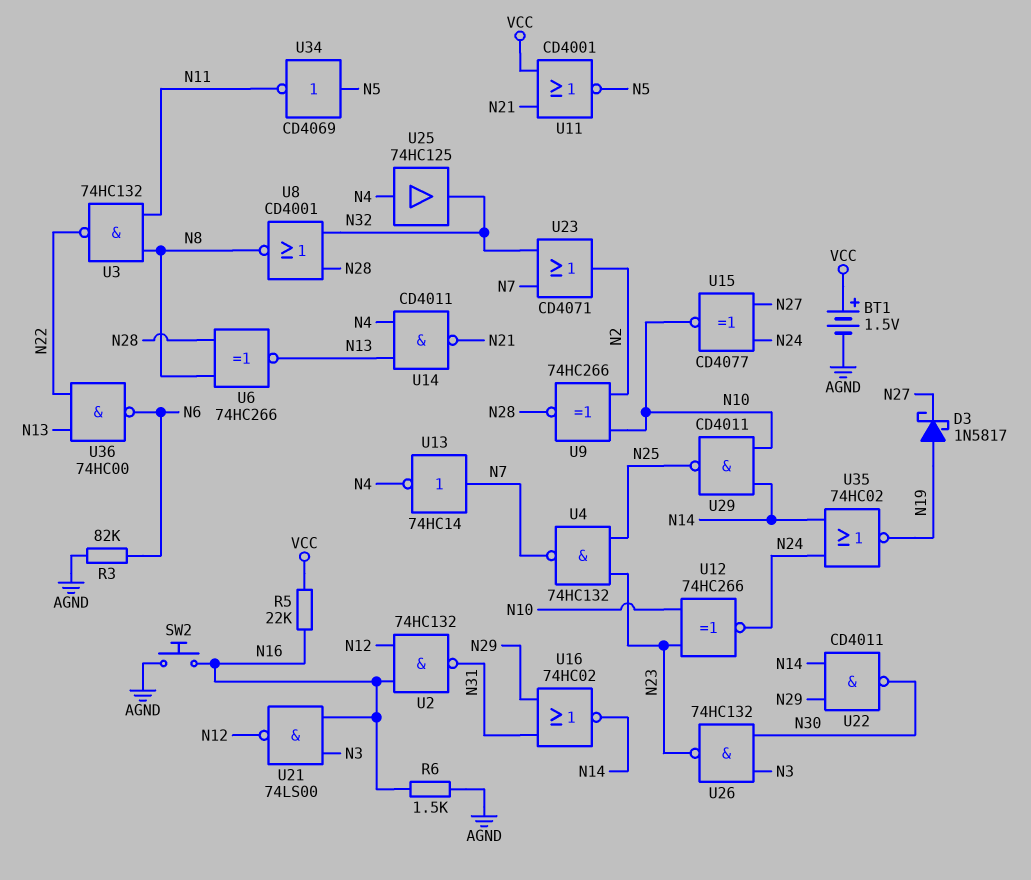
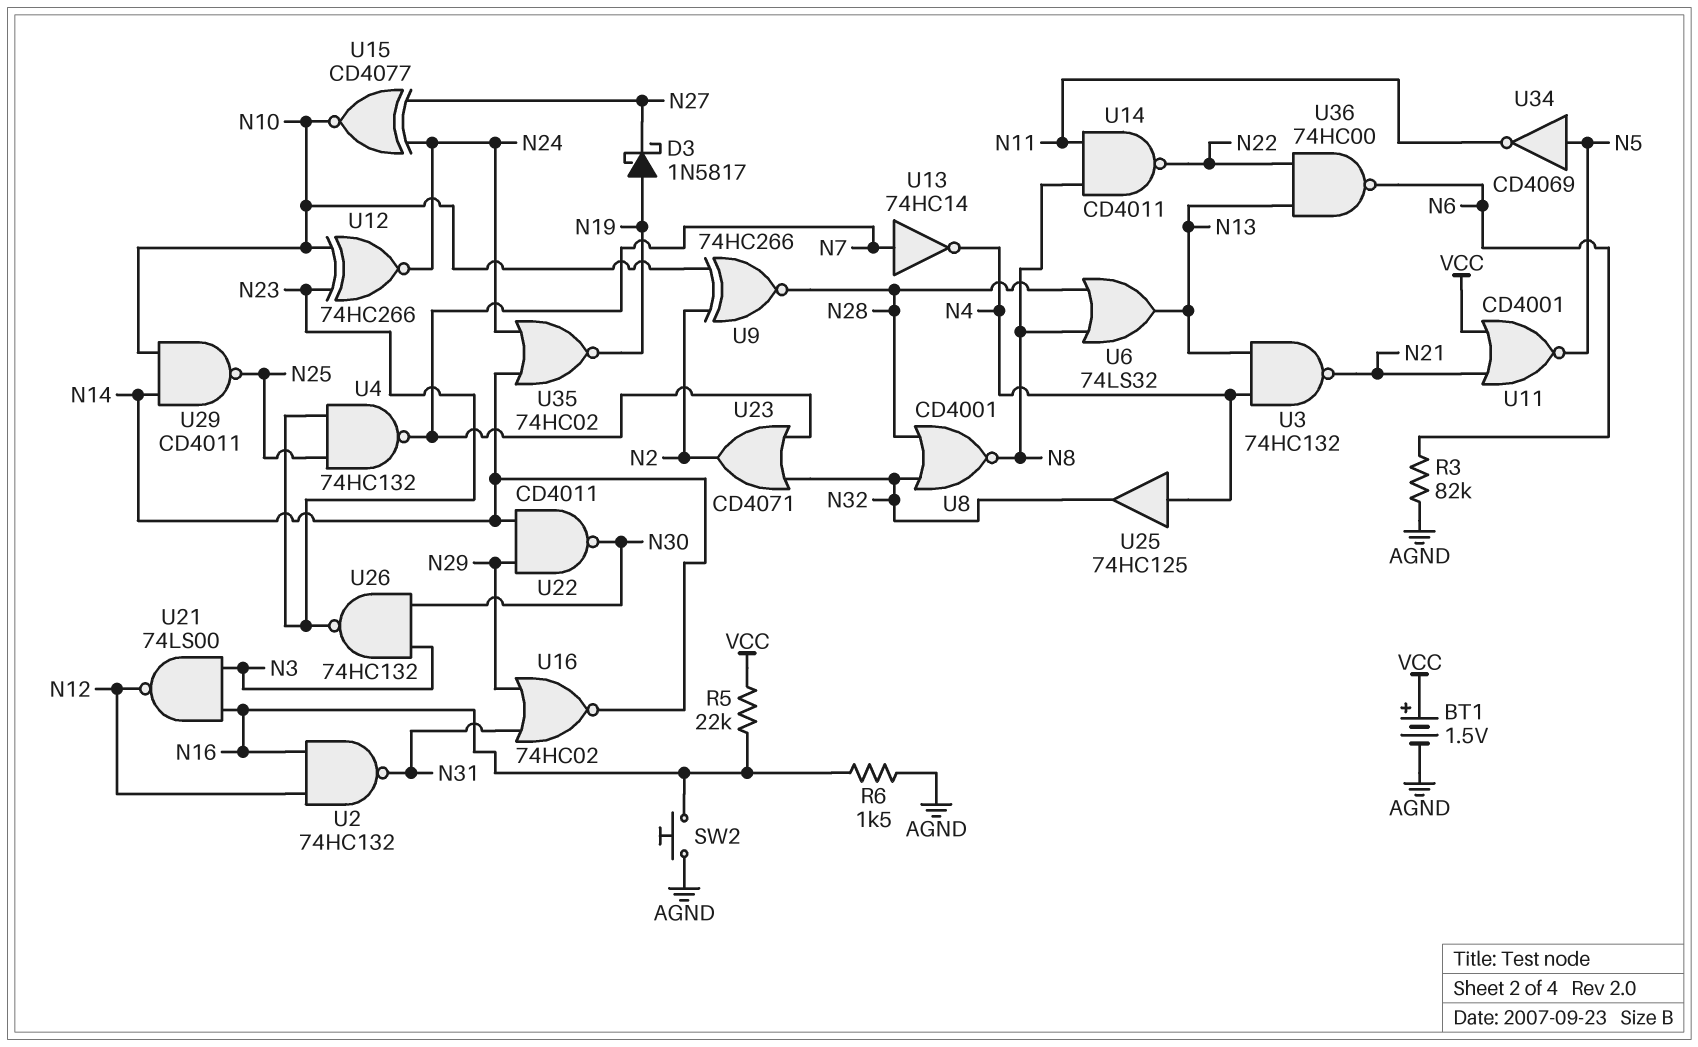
U3: NAND 74HC132 (in N8, in N11, out N22) -> NAND 74HC132 (in N4, in N13, out N21)
U6: XNOR 74HC266 (in N8, in N28, out N13) -> OR 74LS32 (in N8, in N28, out N13)
U14: NAND CD4011 (in N4, in N13, out N21) -> NAND CD4011 (in N8, in N11, out N22)

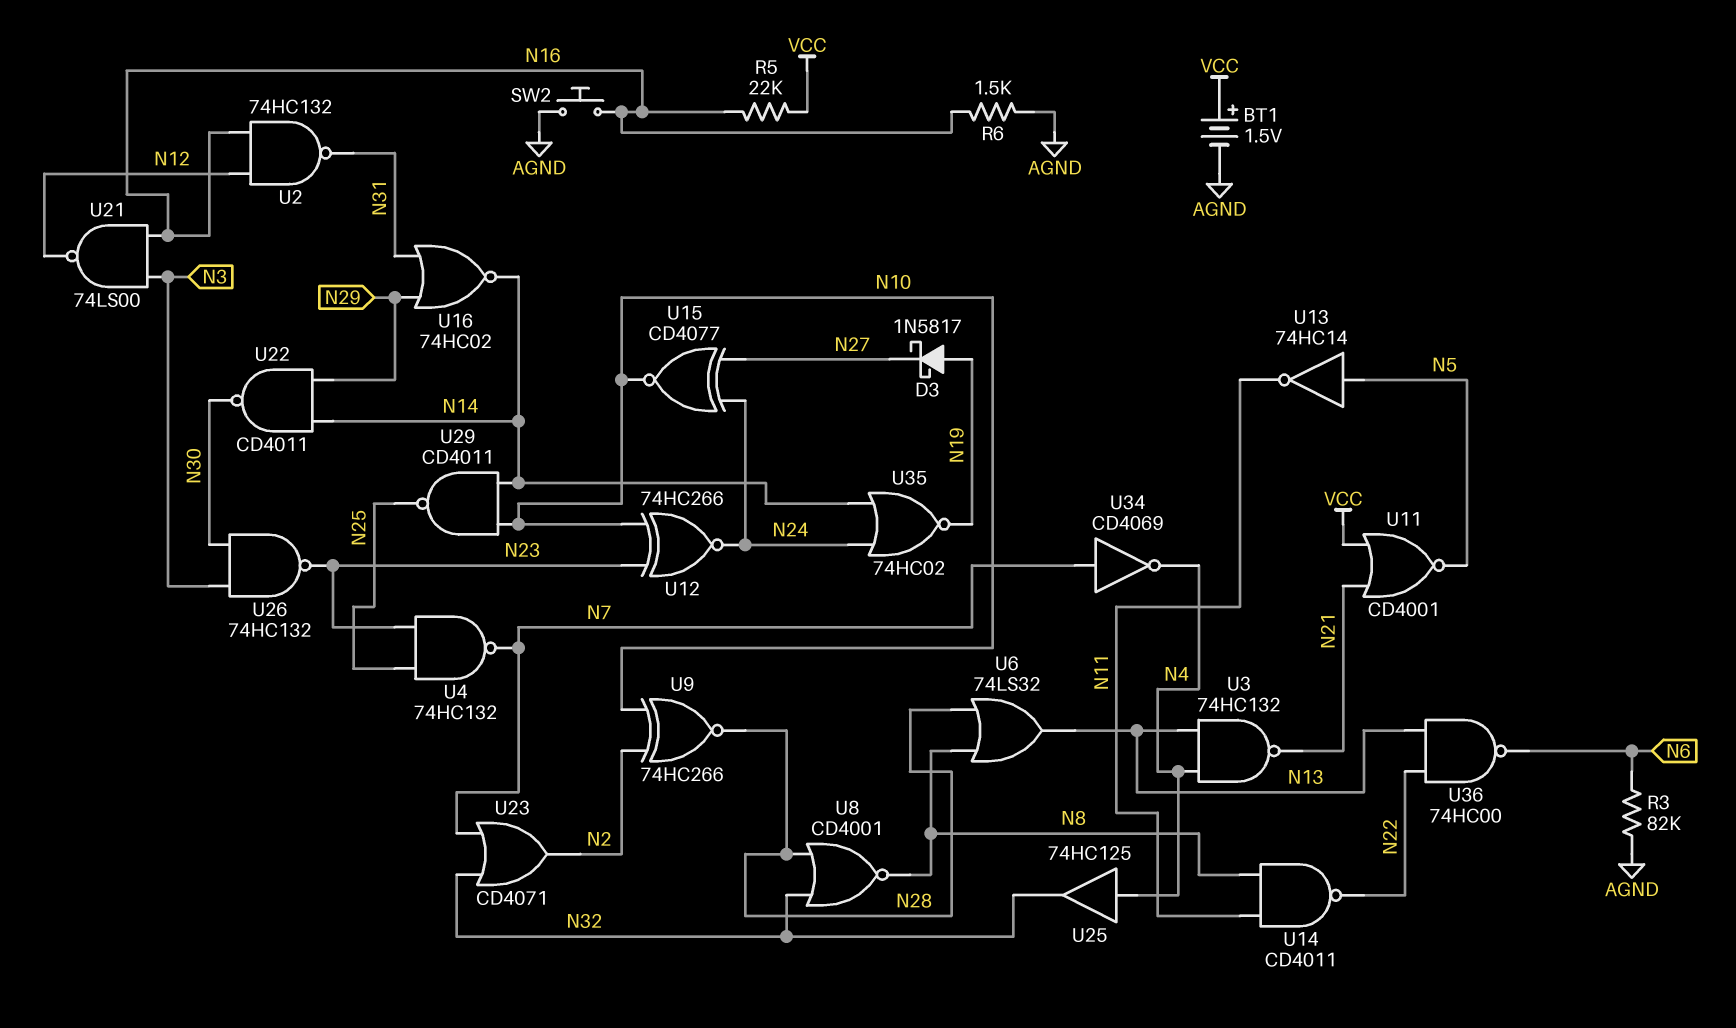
U13: NOT 74HC14 (in N7, out N4) -> NOT 74HC14 (in N5, out N11)
U34: NOT CD4069 (in N5, out N11) -> NOT CD4069 (in N7, out N4)

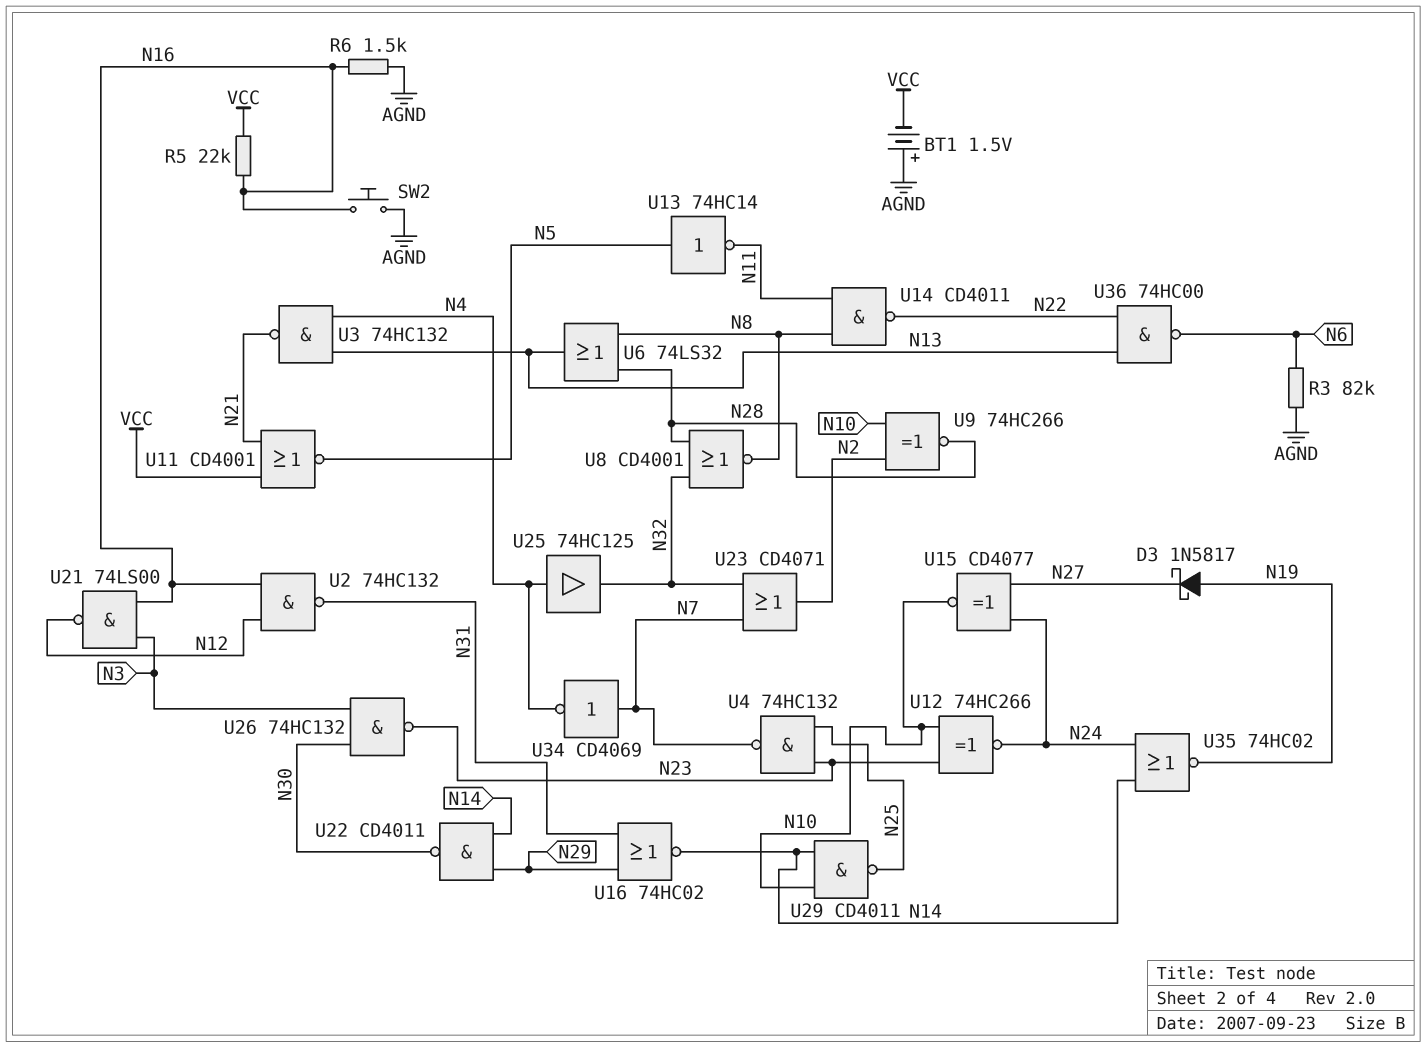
BT1: 1.5V (plus VCC, minus AGND) -> 1.5V (plus AGND, minus VCC)

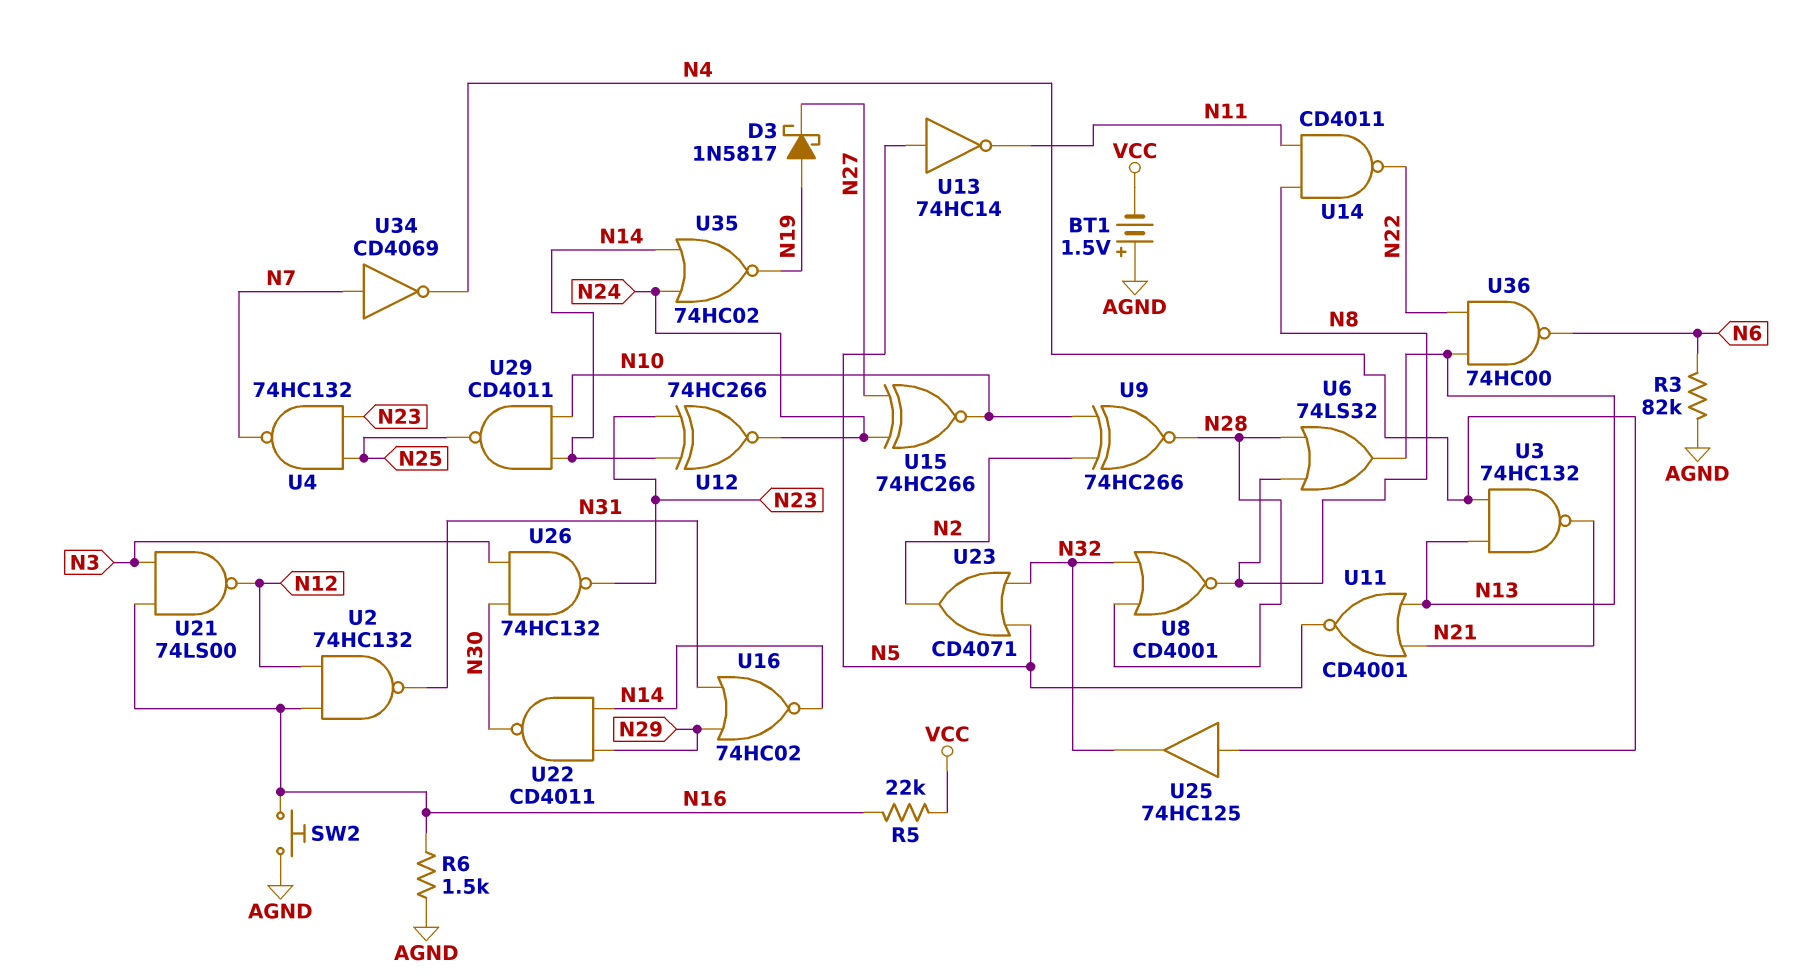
U11: NOR CD4001 (in N21, in VCC, out N5) -> NOR CD4001 (in N13, in N21, out N5)
U12: XNOR 74HC266 (in N10, in N23, out N24) -> XNOR 74HC266 (in N14, in N23, out N24)
U15: XNOR CD4077 (in N24, in N27, out N10) -> XNOR 74HC266 (in N24, in N27, out N10)
U23: OR CD4071 (in N7, in N32, out N2) -> OR CD4071 (in N5, in N32, out N2)

